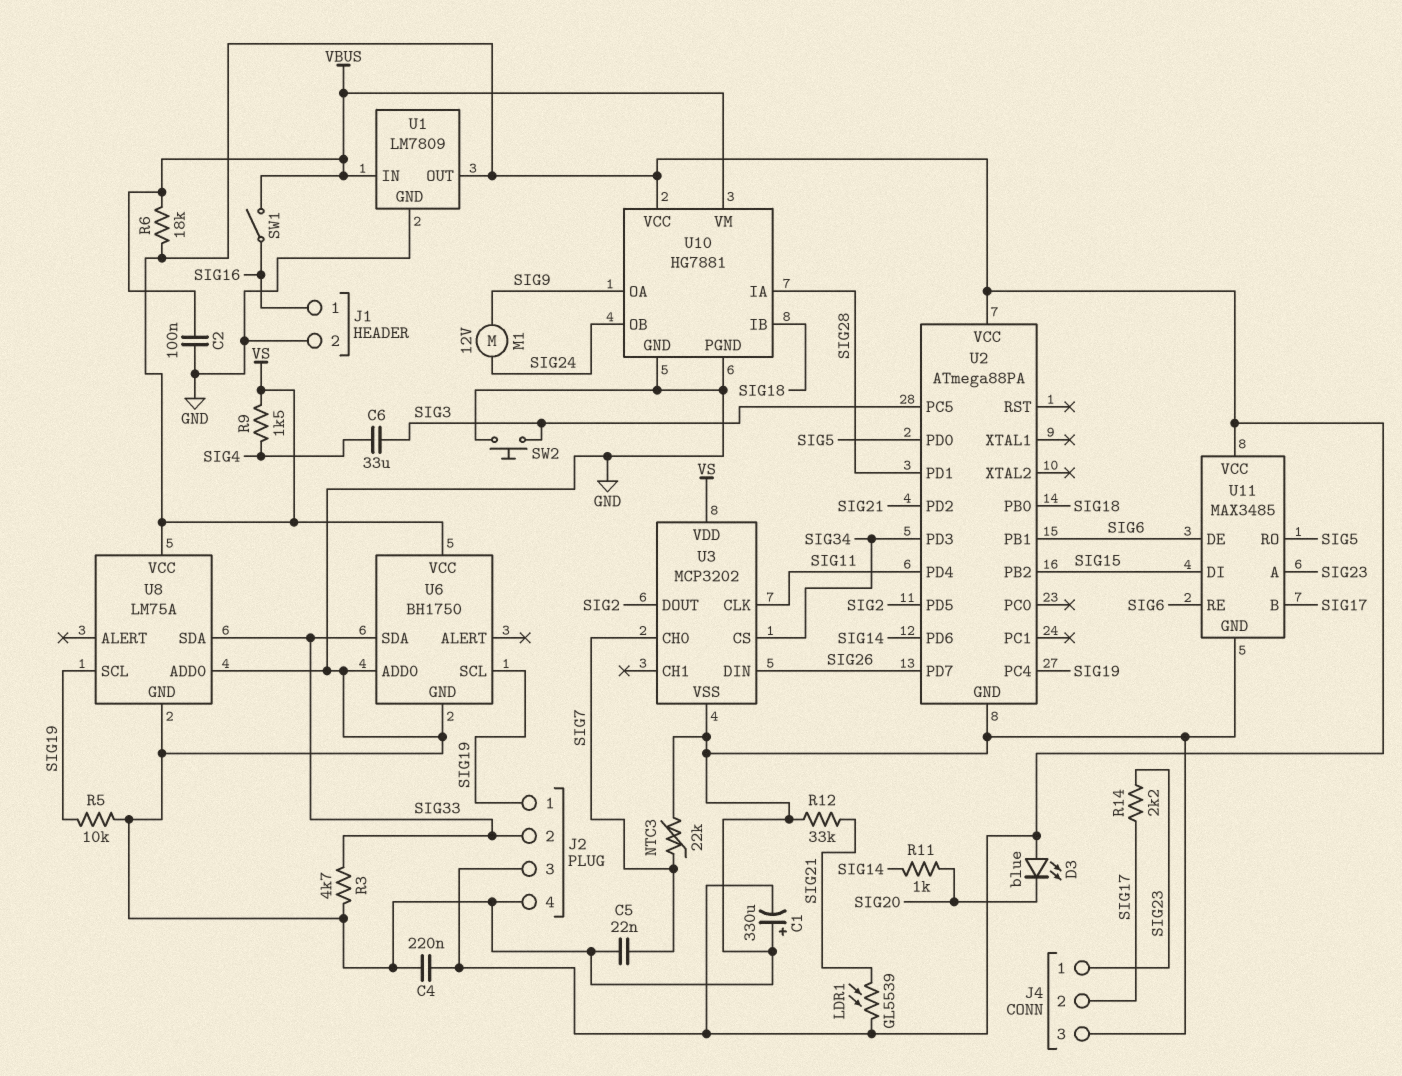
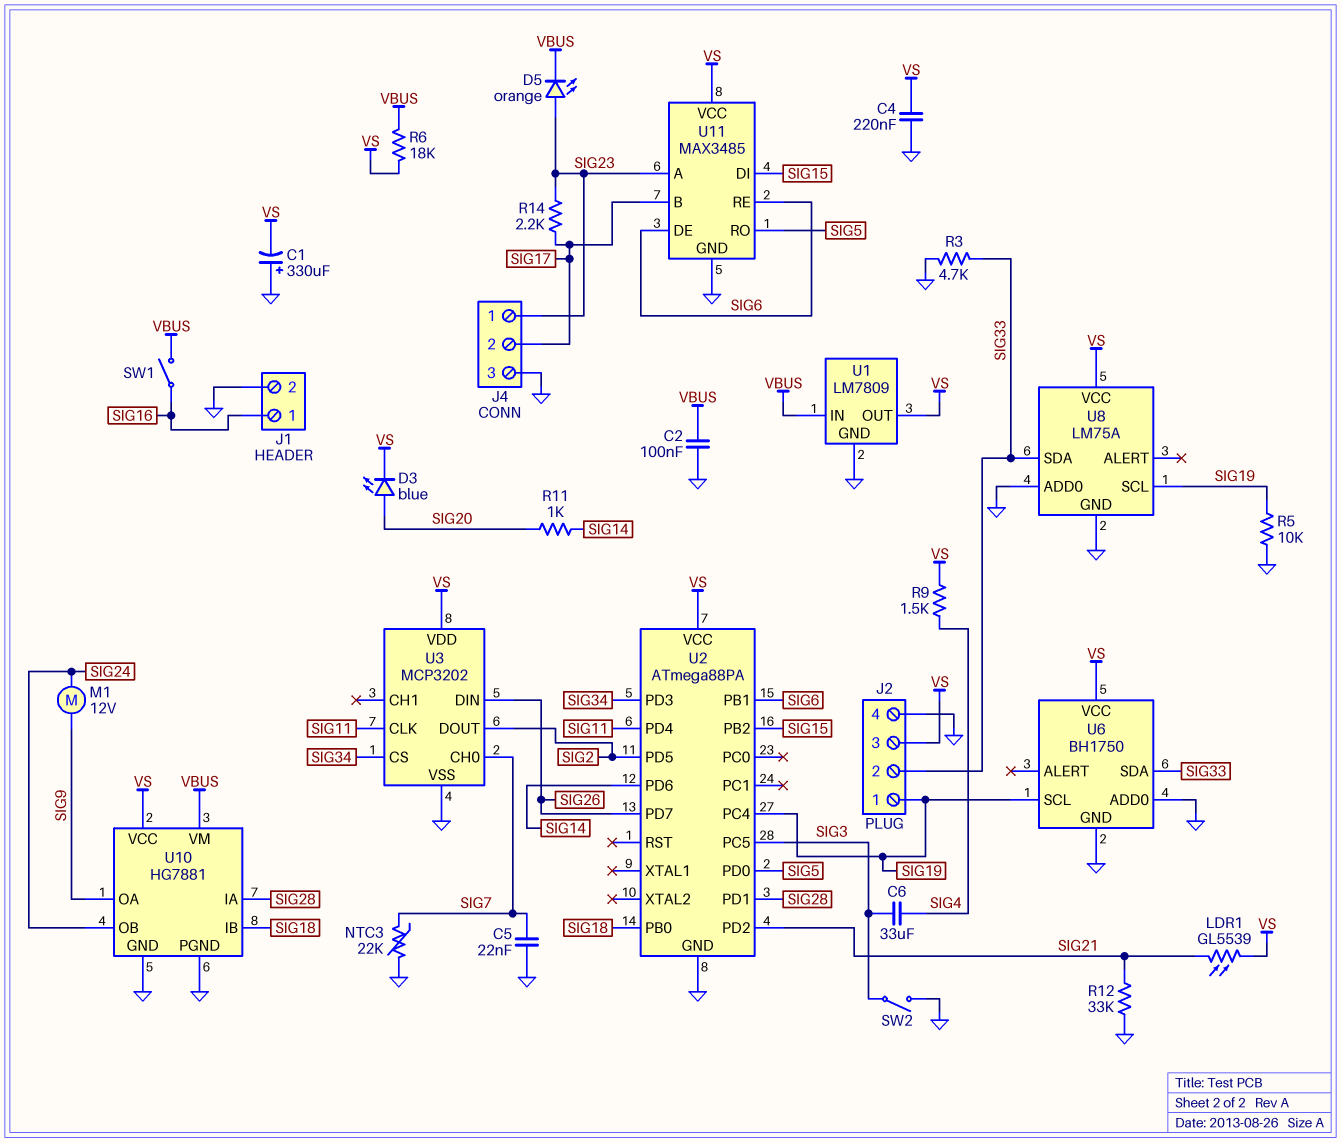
D3: LED blue (A VS, K SIG20) -> LED blue (A SIG20, K VS)
D5: none -> LED orange (A SIG23, K VBUS)
SW2: button (GND, SIG3) -> switch (GND, SIG3)

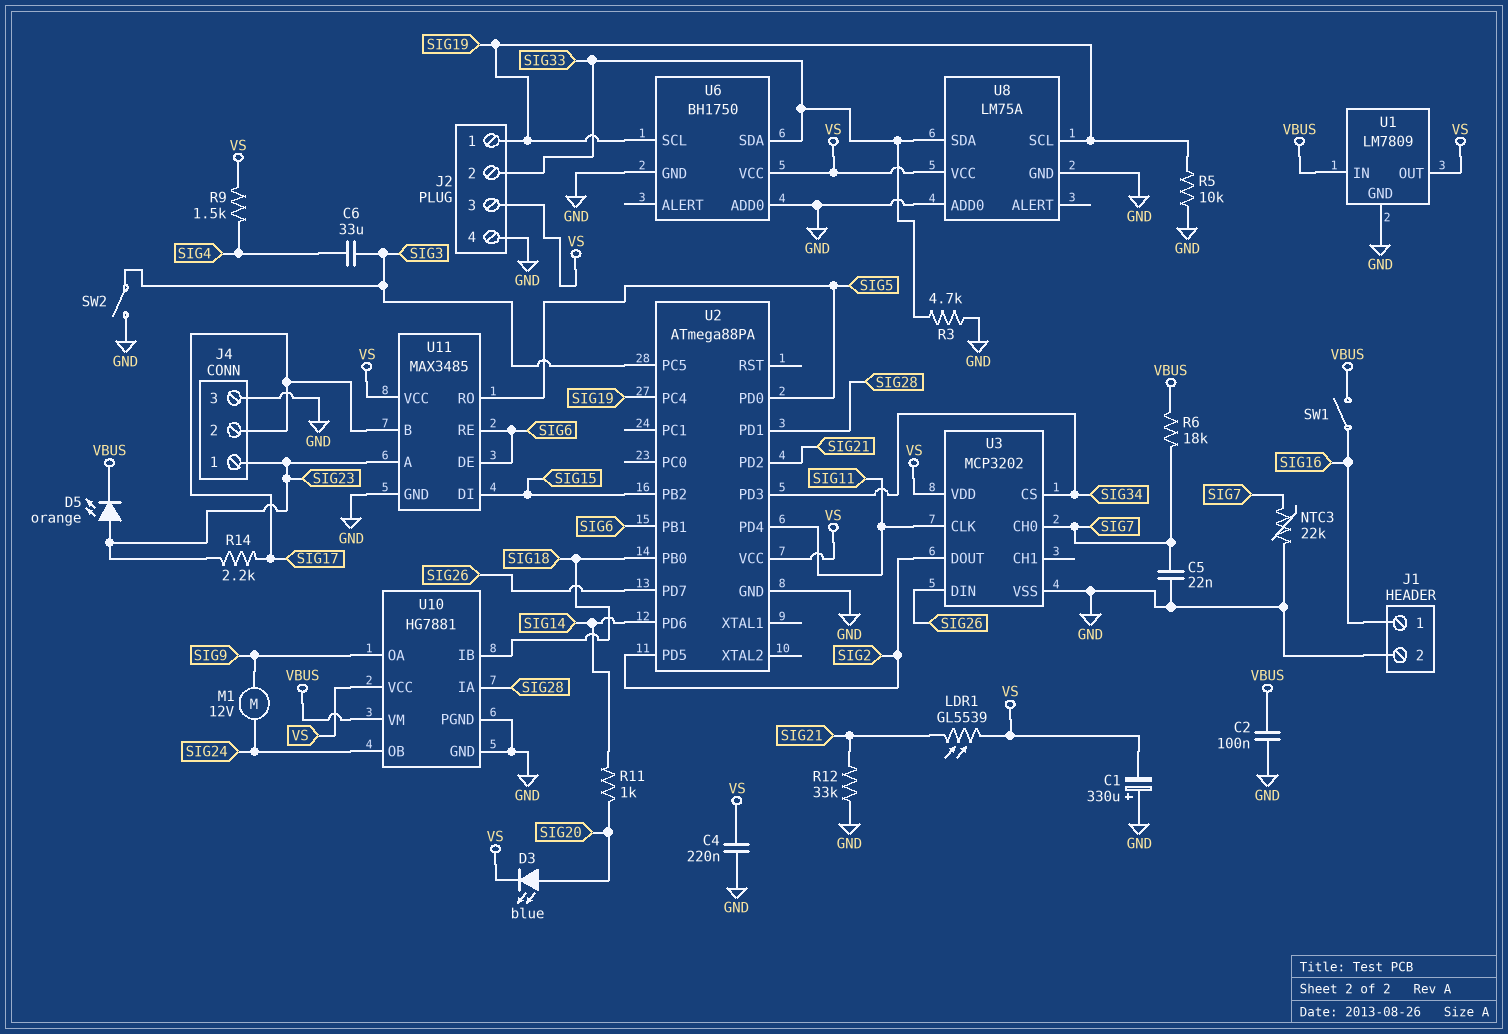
R6: 18k (VBUS, VS) -> 18k (SIG7, VBUS)

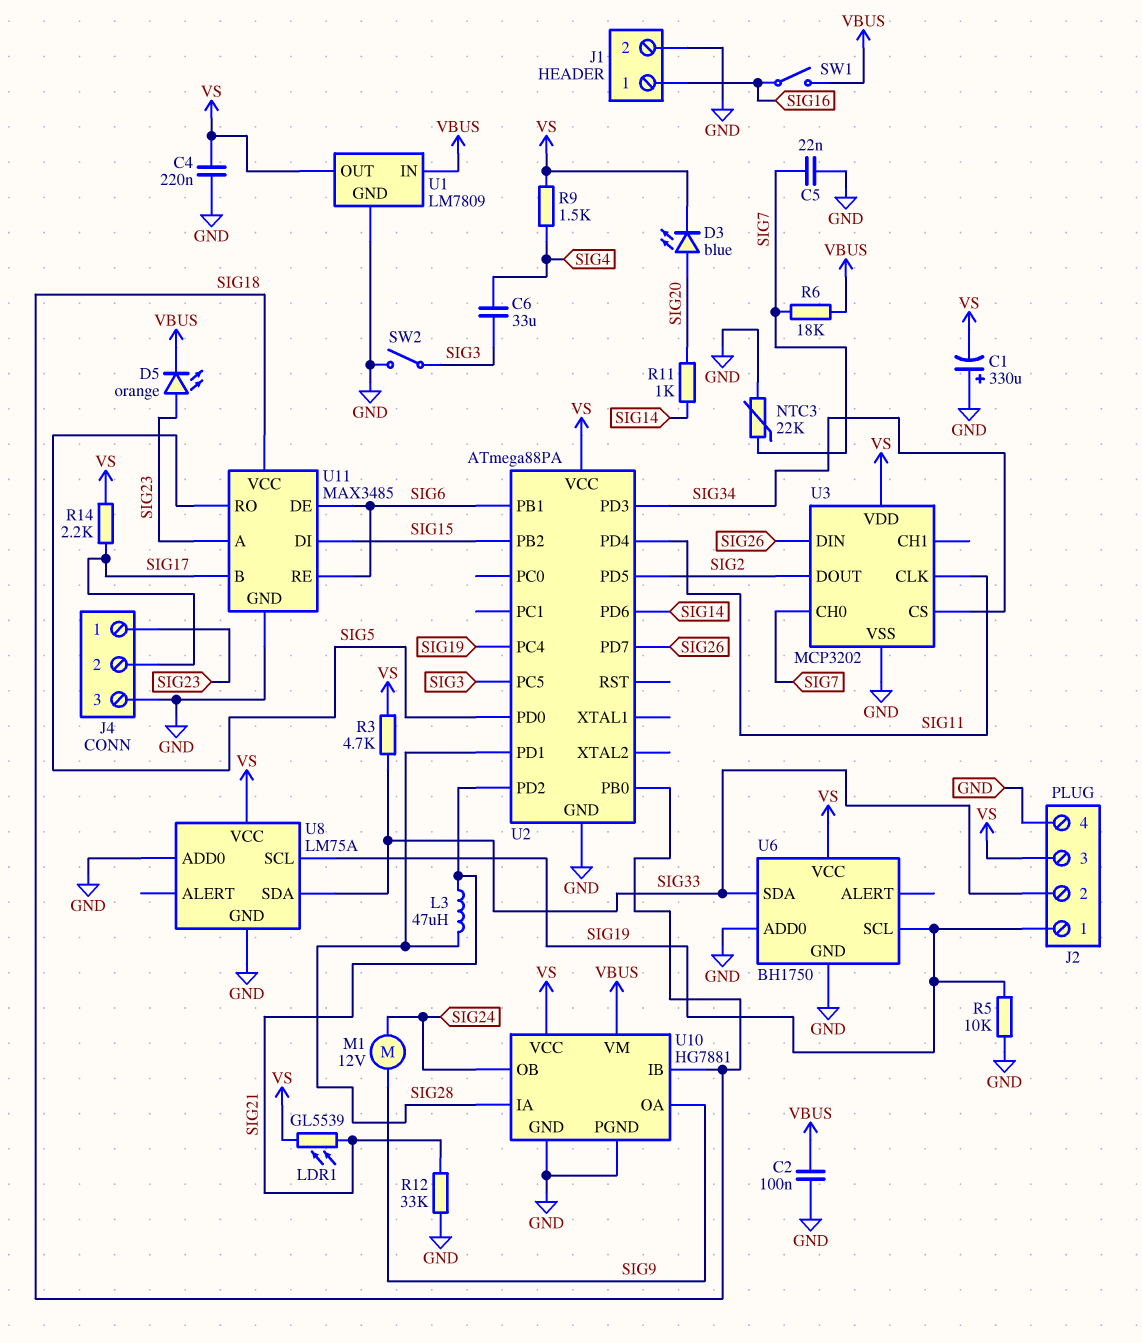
L3: none -> 47uH (SIG21, SIG28)
R3: 4.7k (GND, SIG33) -> 4.7k (SIG33, VS)
R14: 2.2k (SIG17, SIG23) -> 2.2k (SIG17, VS)
U11 pin VCC: VS -> SIG18

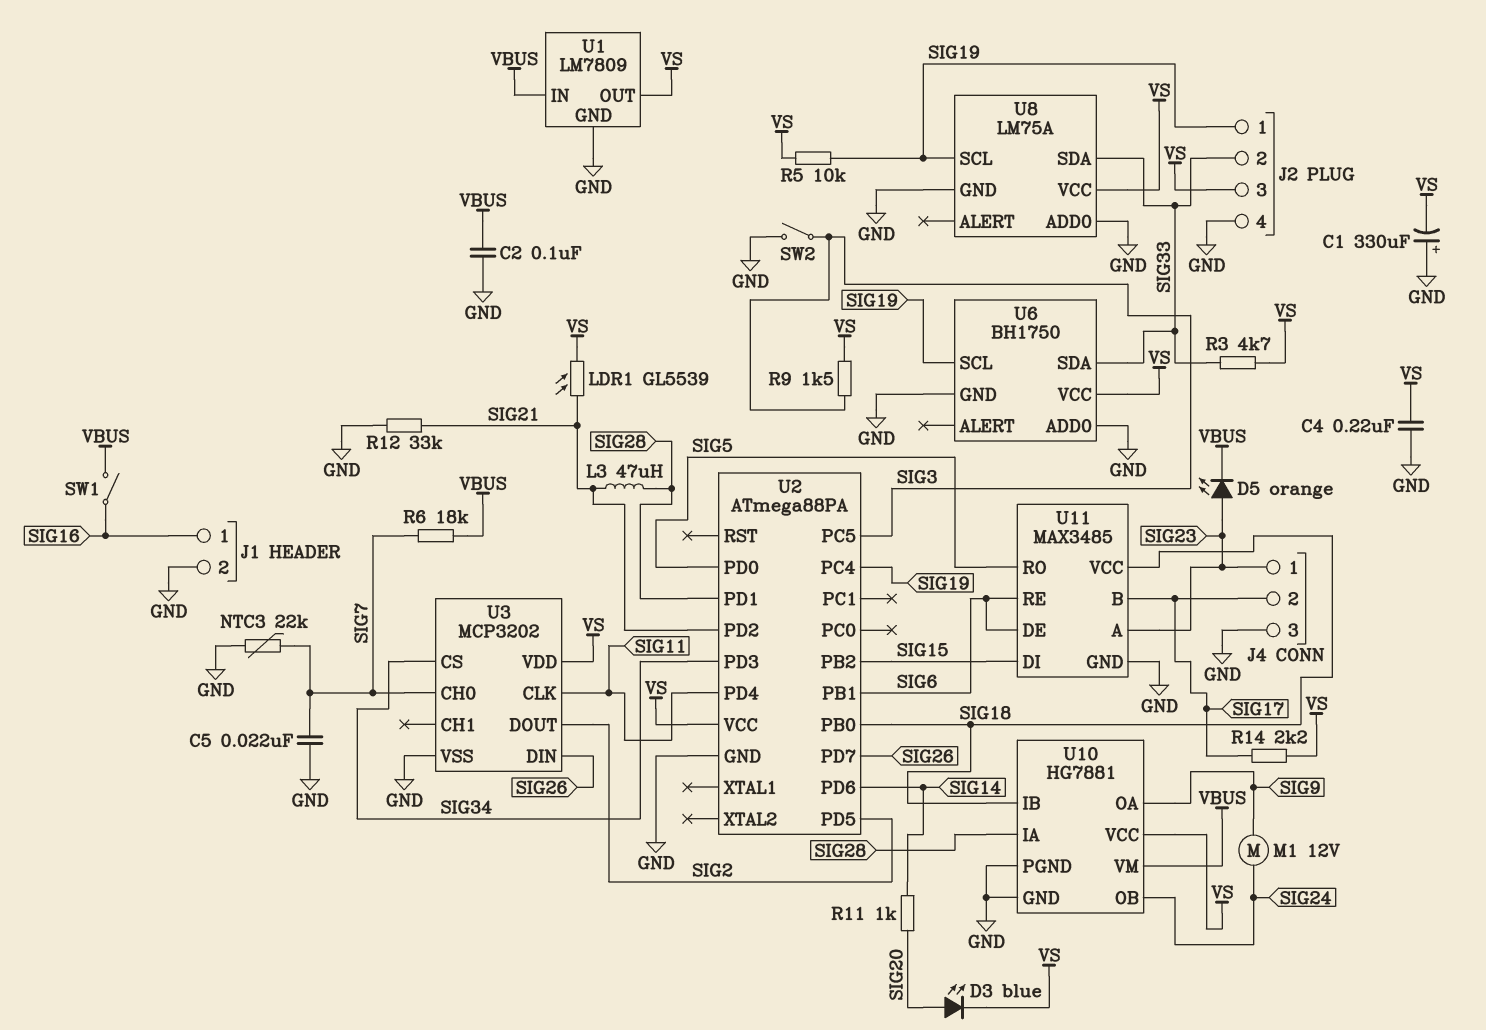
C6: 33uF (SIG3, SIG4) -> none
R5: 10k (GND, SIG19) -> 10k (SIG19, VS)
R9: 1.5k (SIG4, VS) -> 1.5k (SIG3, VS)

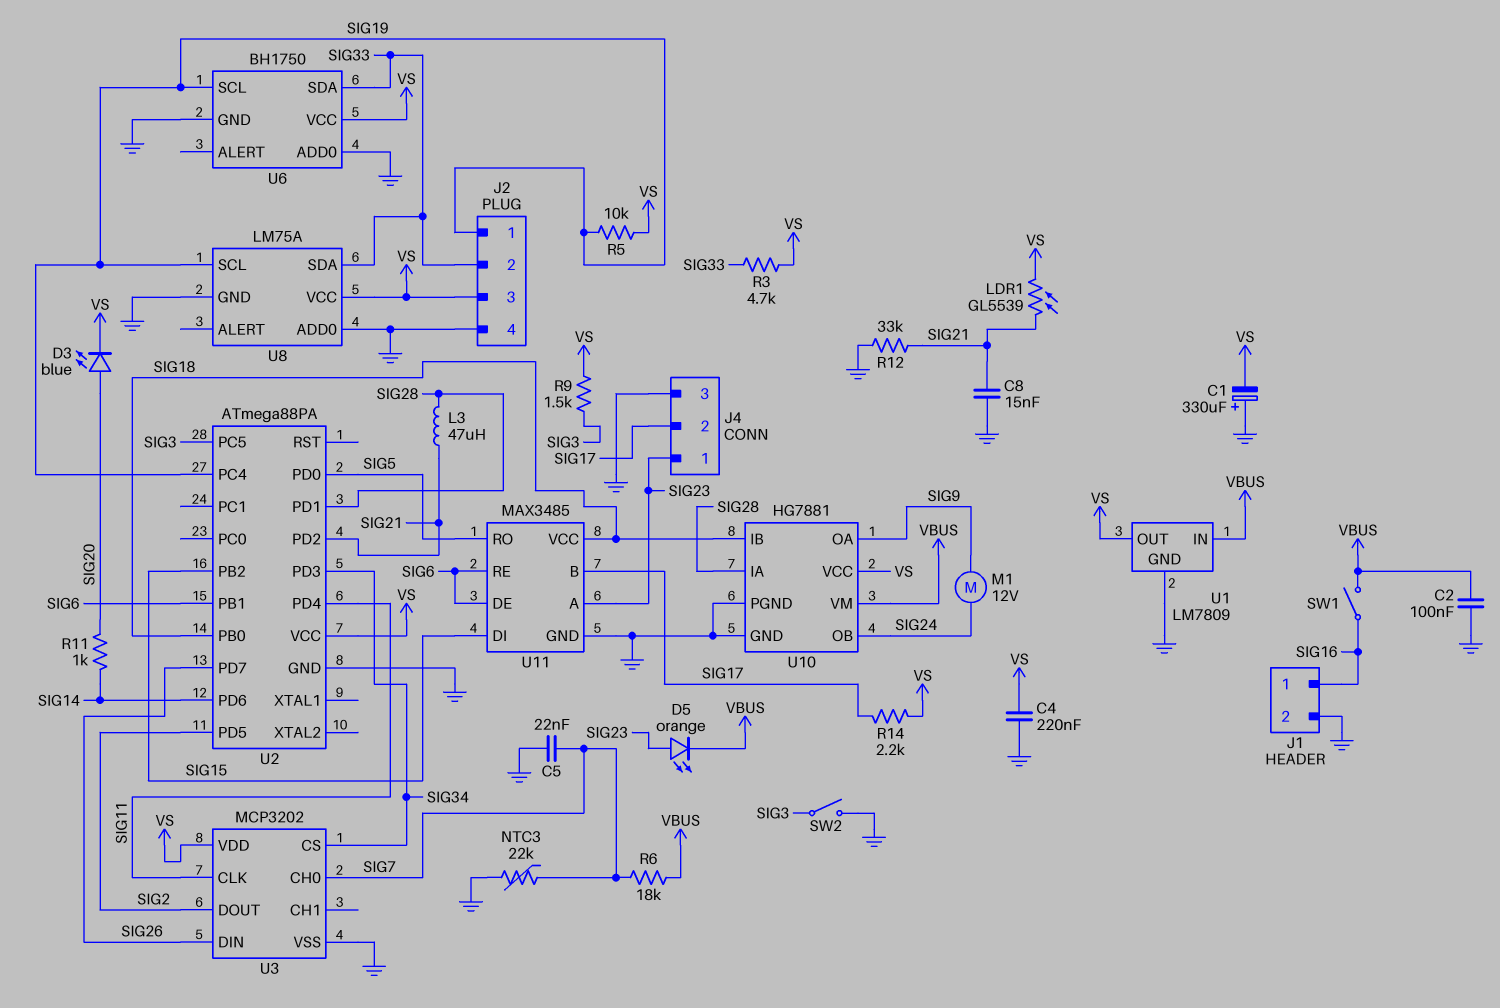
C8: none -> 15nF (GND, SIG21)

